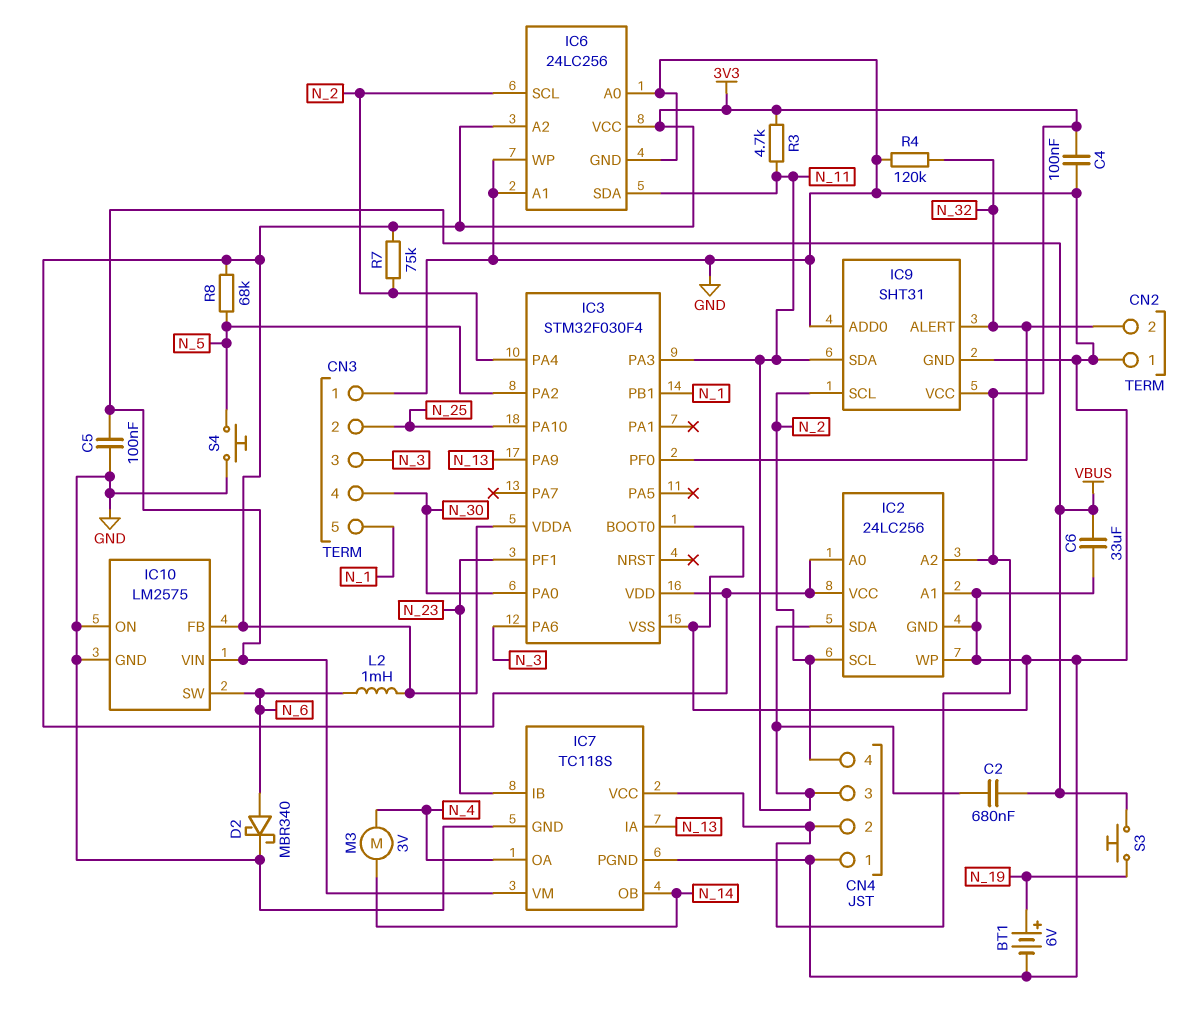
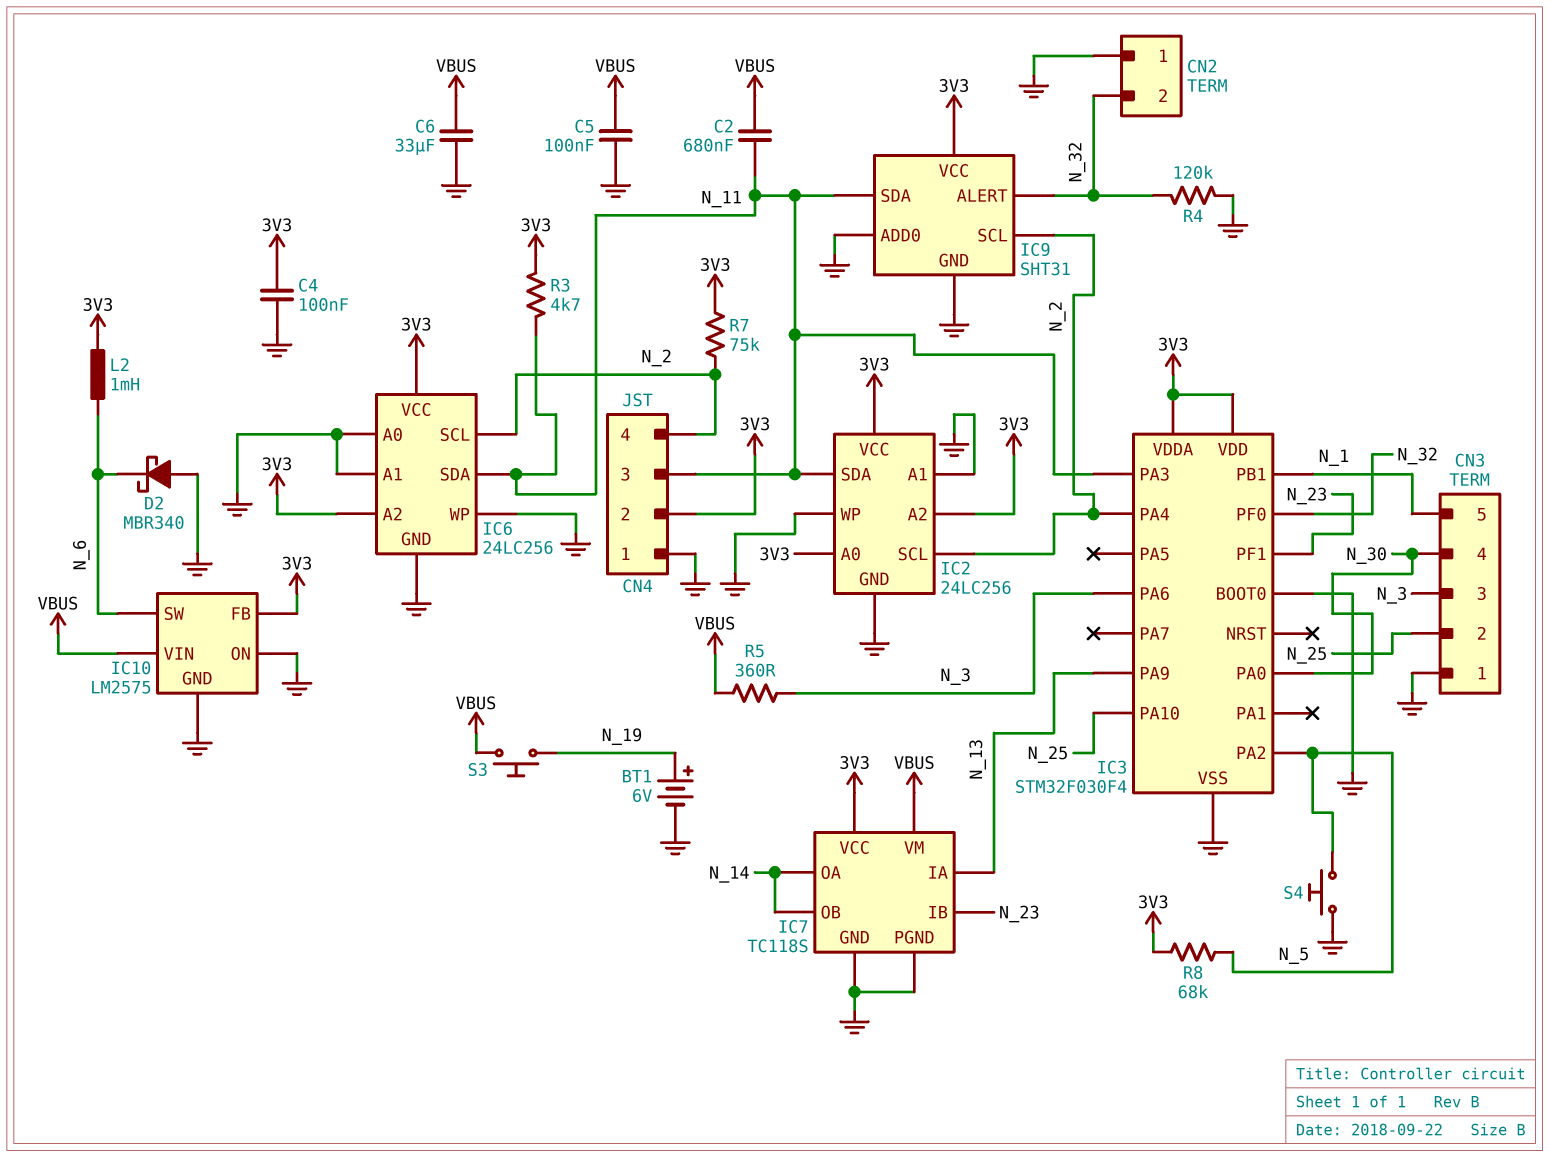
D2: schottky MBR340 (A N_6, K GND) -> schottky MBR340 (A GND, K N_6)
IC7 pin OA: N_4 -> N_14
M3: motor 3V (N_4, N_14) -> none
R5: none -> 360 (N_3, VBUS)

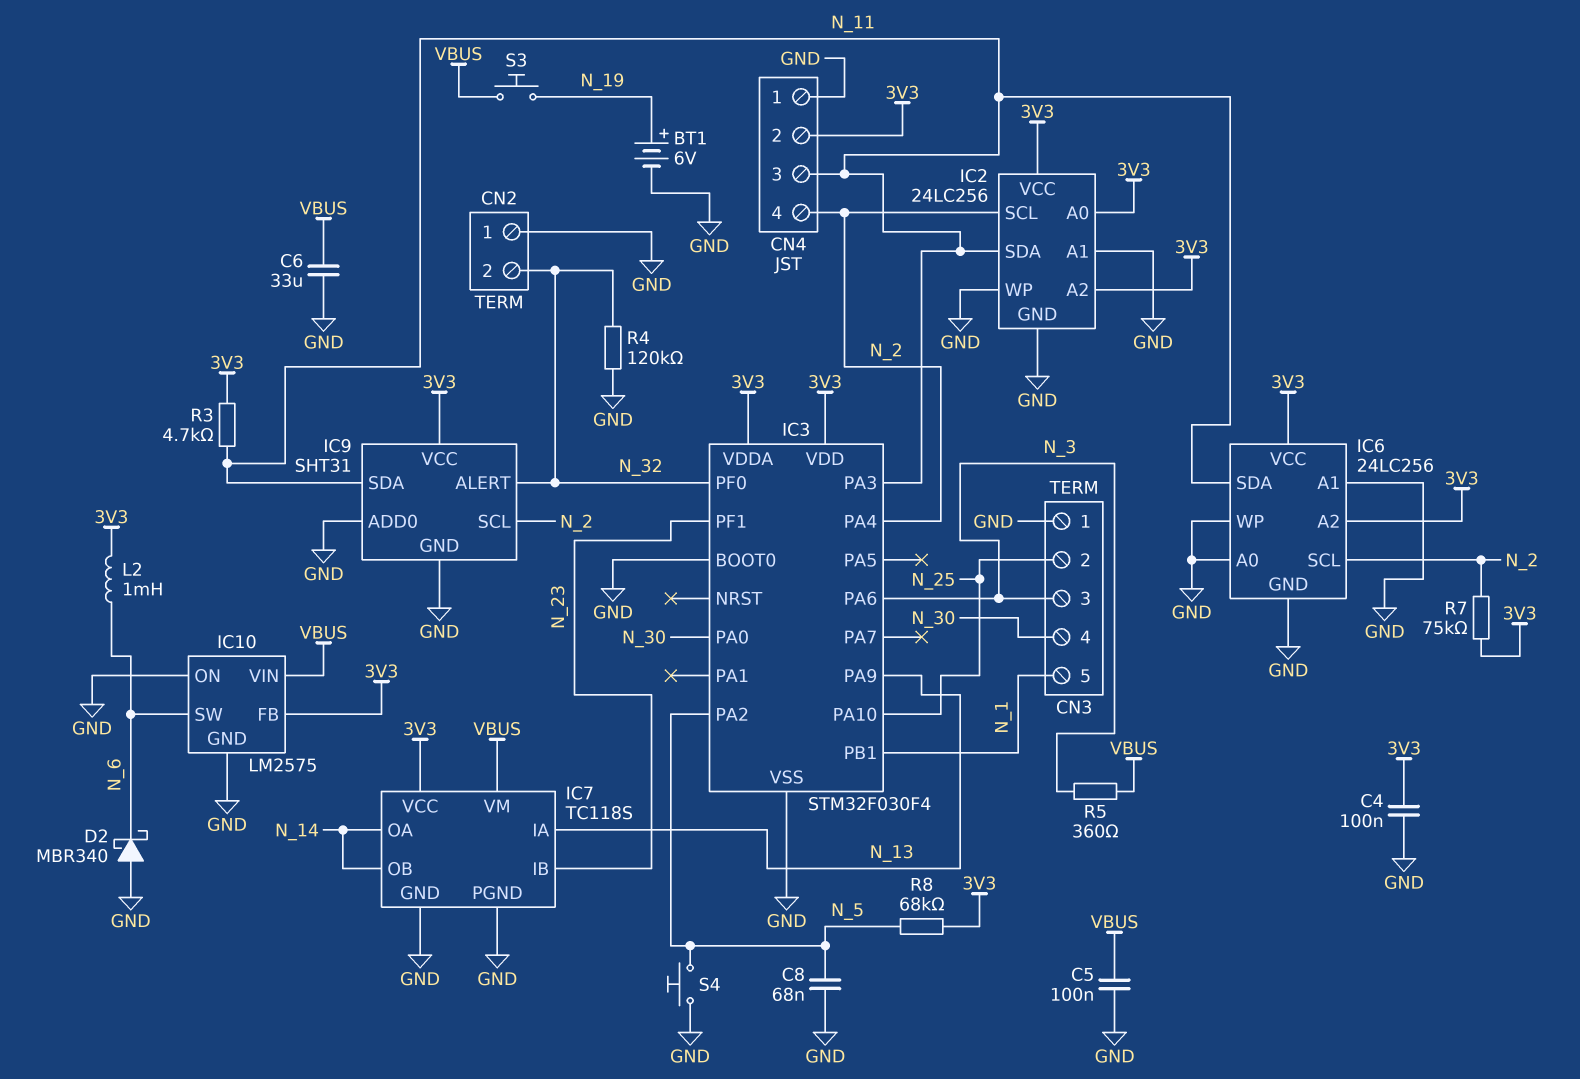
C2: 680nF (N_11, VBUS) -> none
C8: none -> 68nF (GND, N_5)

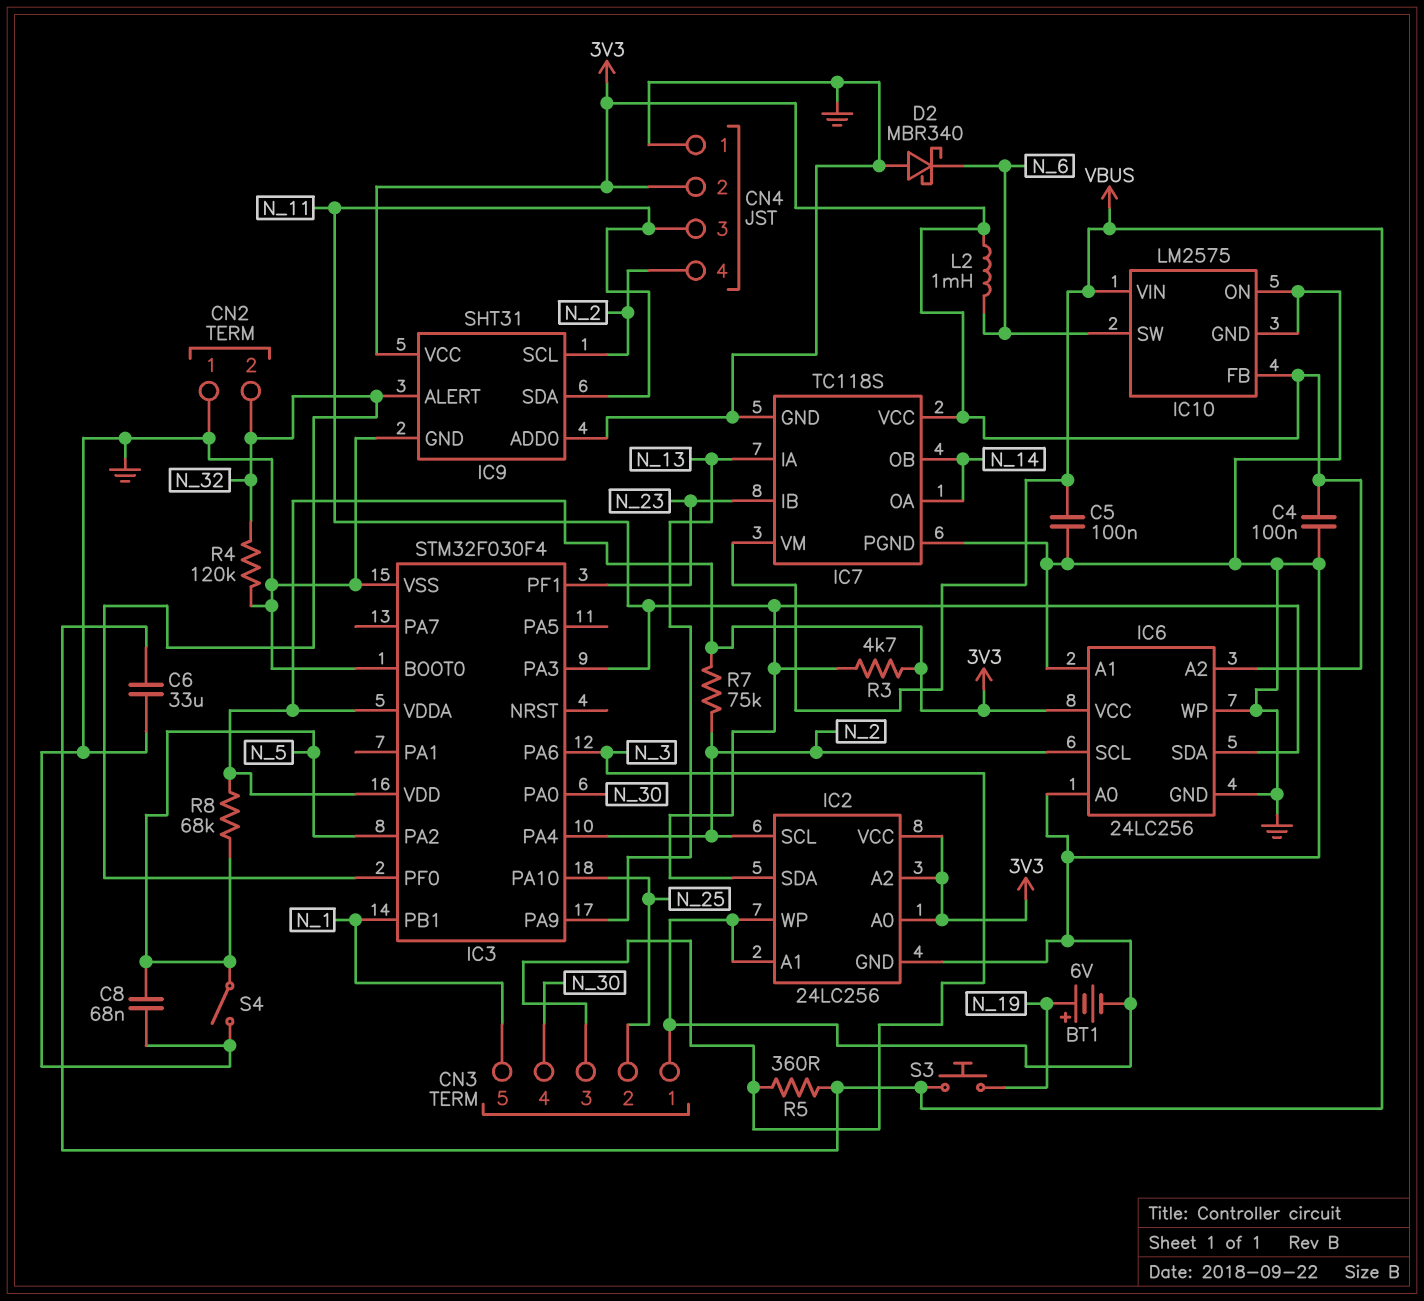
S4: button (GND, N_5) -> switch (GND, N_5)

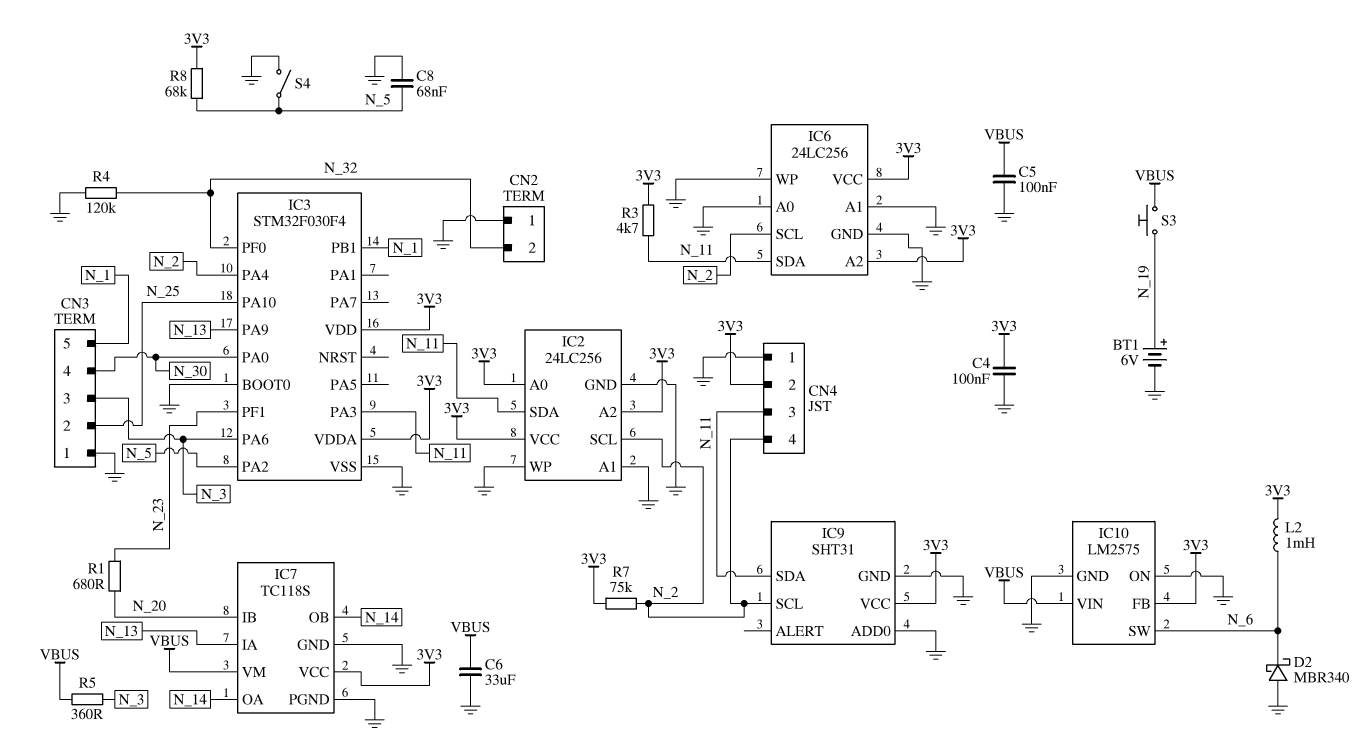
IC7 pin IB: N_23 -> N_20
IC9 pin ALERT: N_32 -> none
R1: none -> 680 (N_20, N_23)

